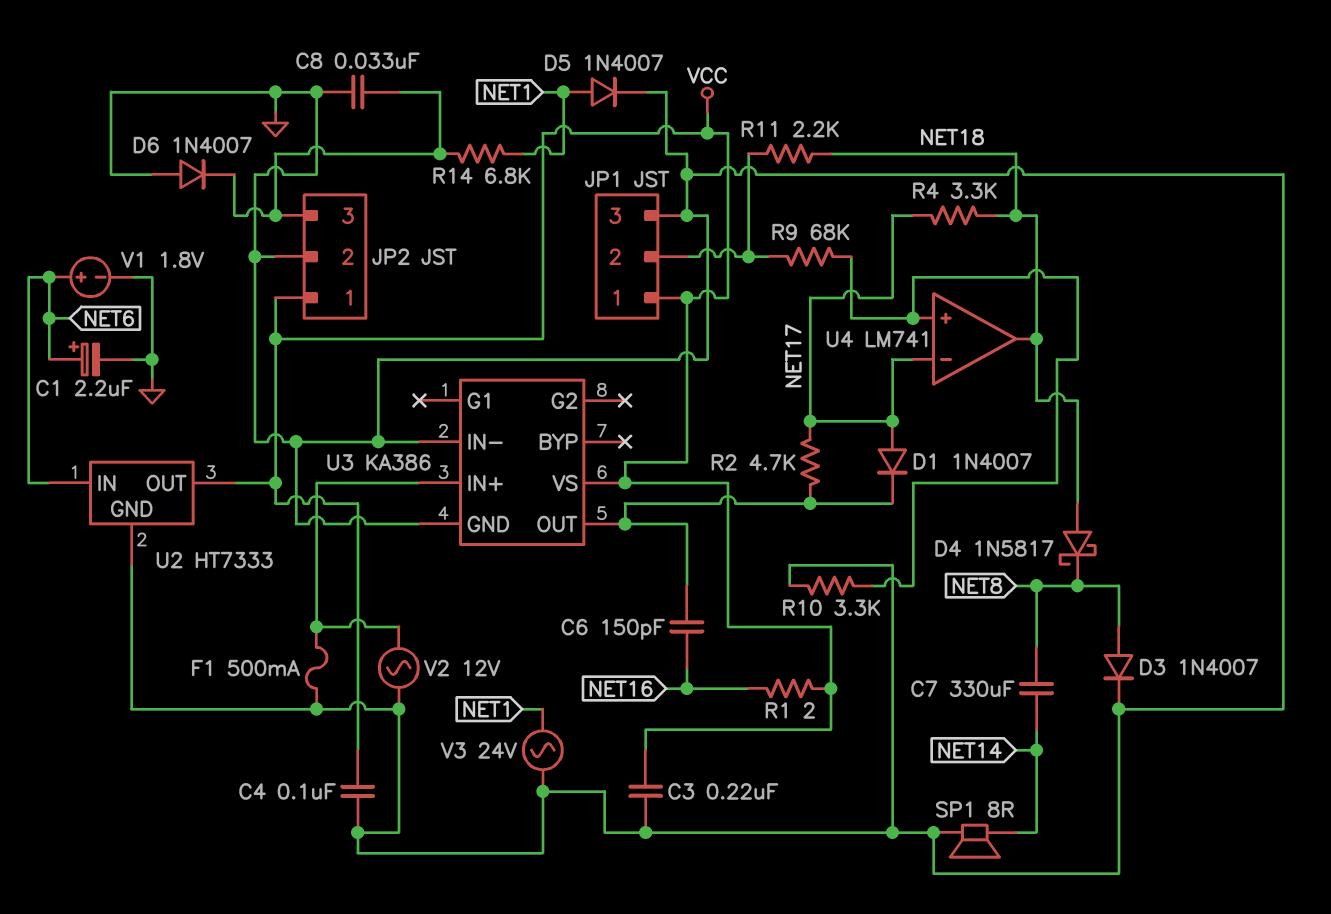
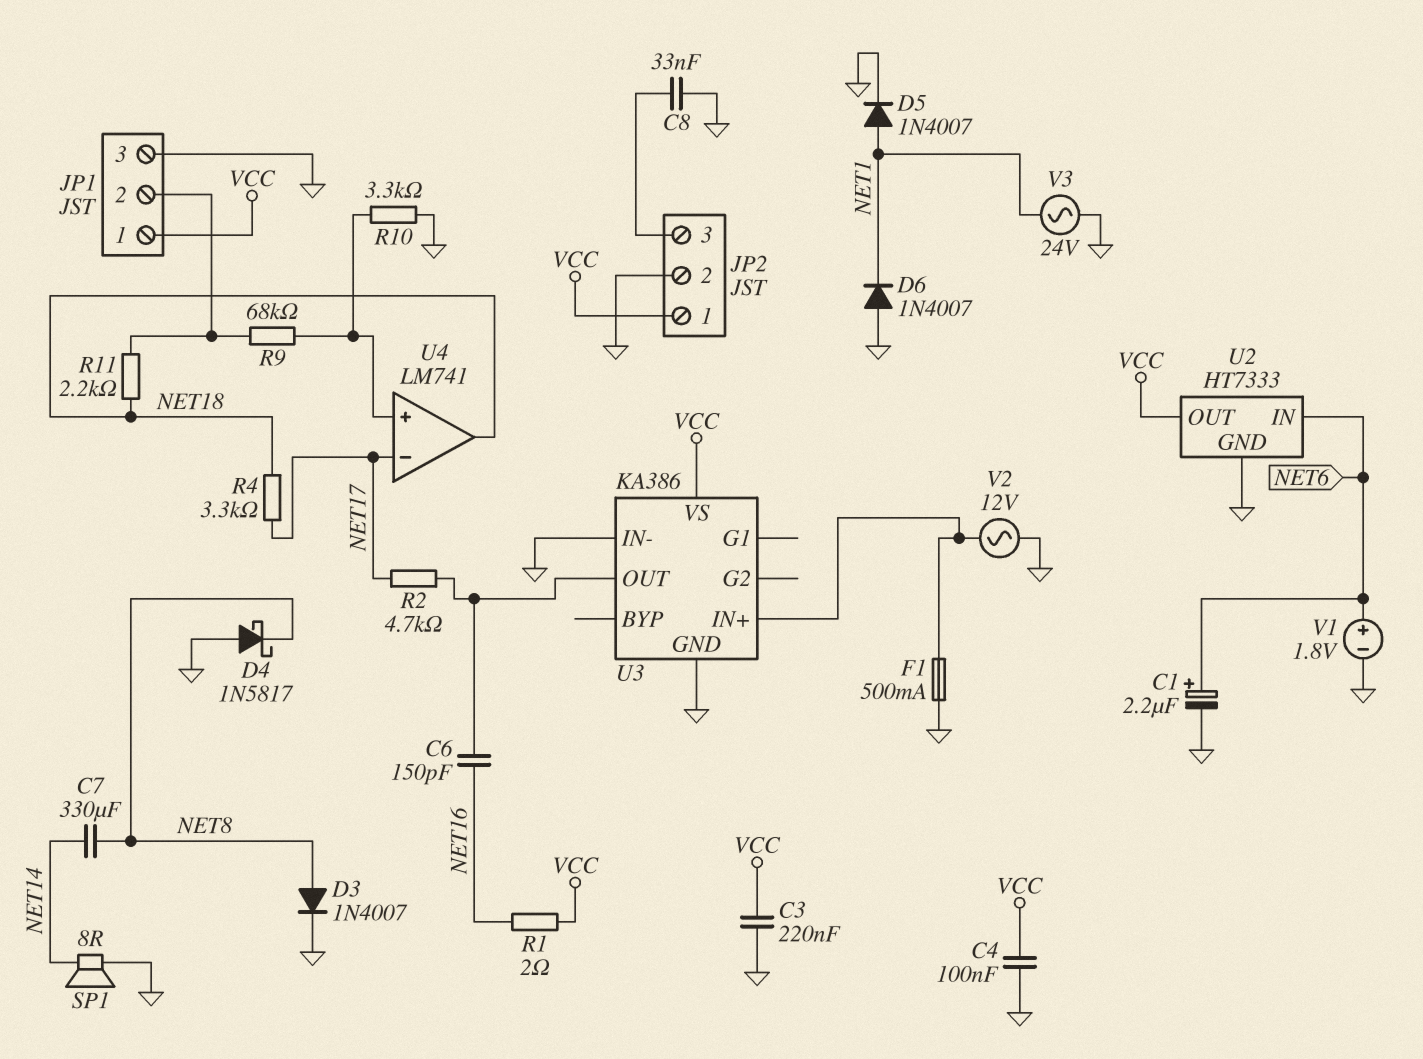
D1: diode 1N4007 (A NET17, K U3/OUT) -> none
D4: schottky 1N5817 (A NET18, K NET8) -> schottky 1N5817 (A GND, K NET8)
D6: diode 1N4007 (A GND, K JP2/3) -> diode 1N4007 (A GND, K NET1)
R14: 6.8k (JP2/3, NET1) -> none

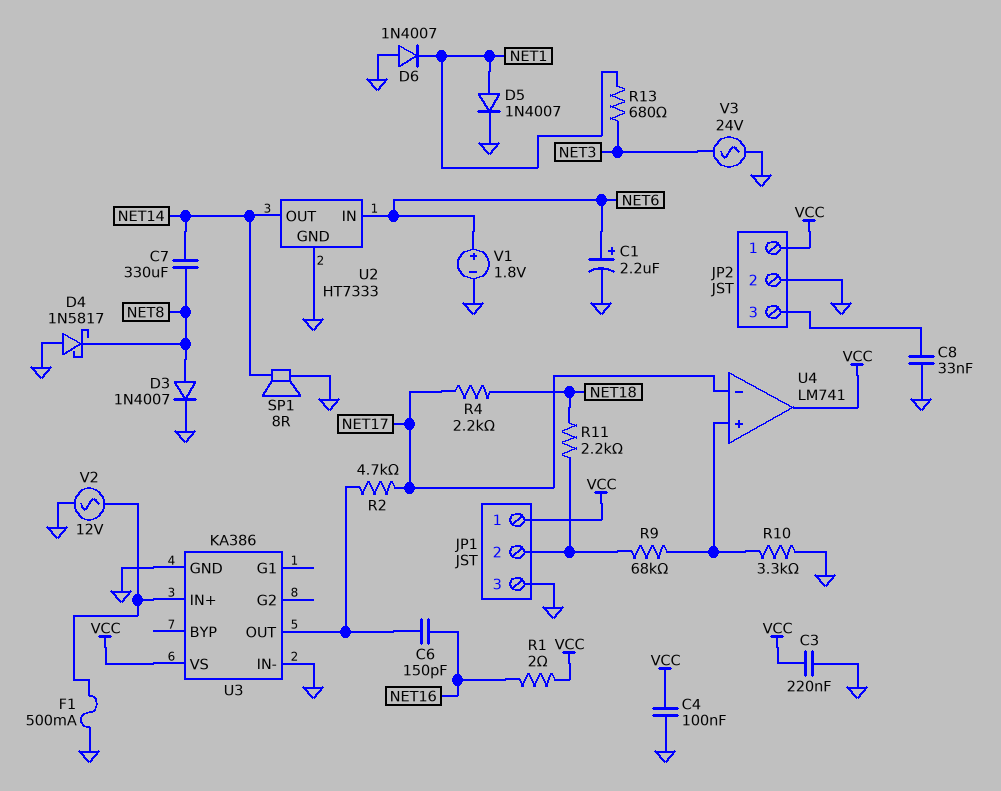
R4: 3.3k (NET17, NET18) -> 2.2k (NET17, NET18)
R13: none -> 680 (NET1, NET3)
U2 pin OUT: VCC -> NET14
U4 pin out: NET18 -> VCC
V3: AC 24V (GND, NET1) -> AC 24V (GND, NET3)

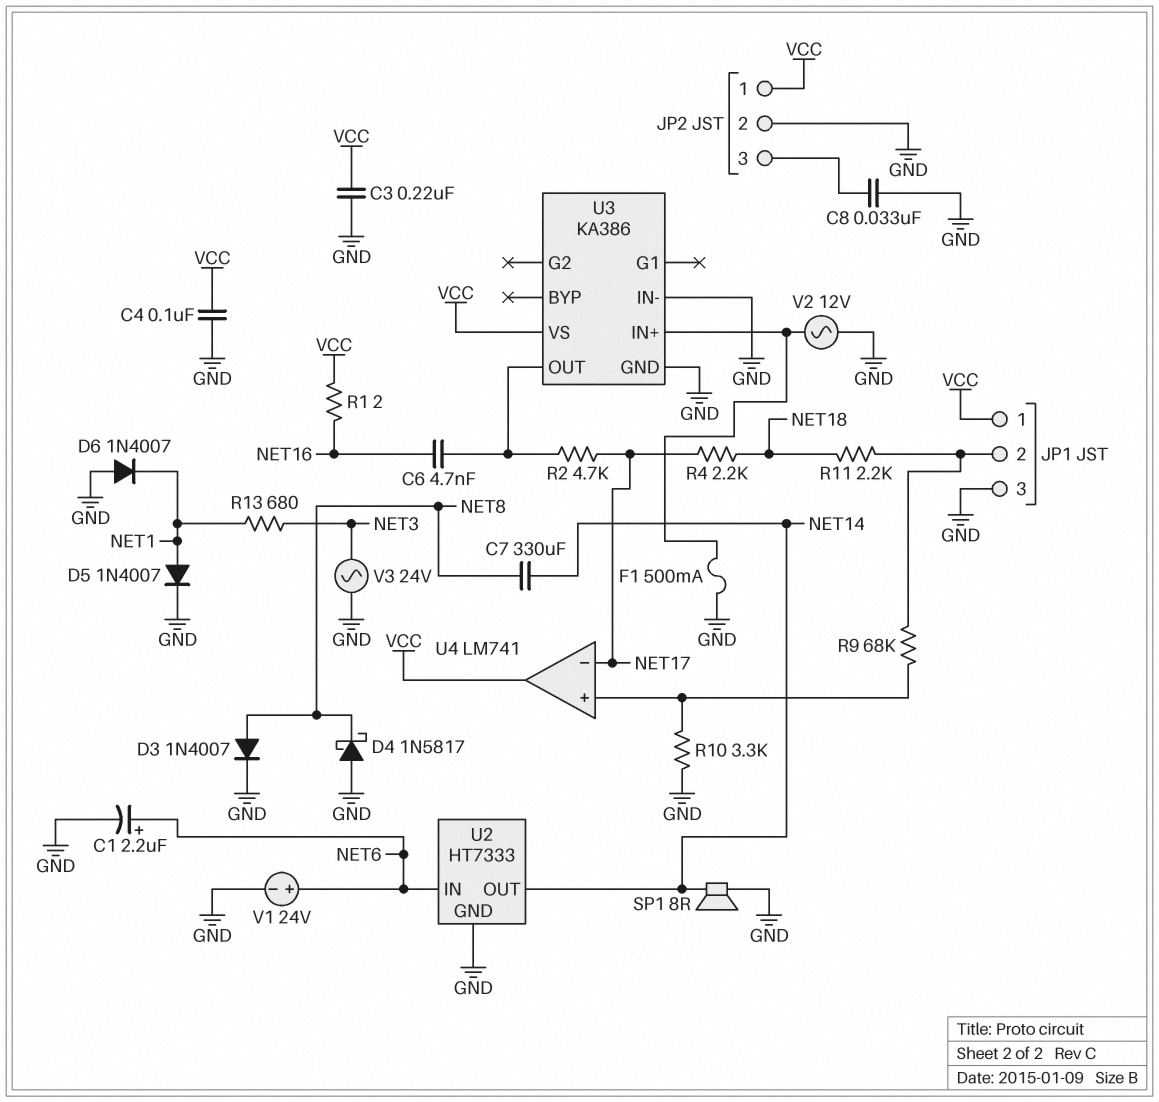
C6: 150pF (NET16, U3/OUT) -> 4.7nF (NET16, U3/OUT)
V1: 1.8V (plus NET6, minus GND) -> 24V (plus NET6, minus GND)

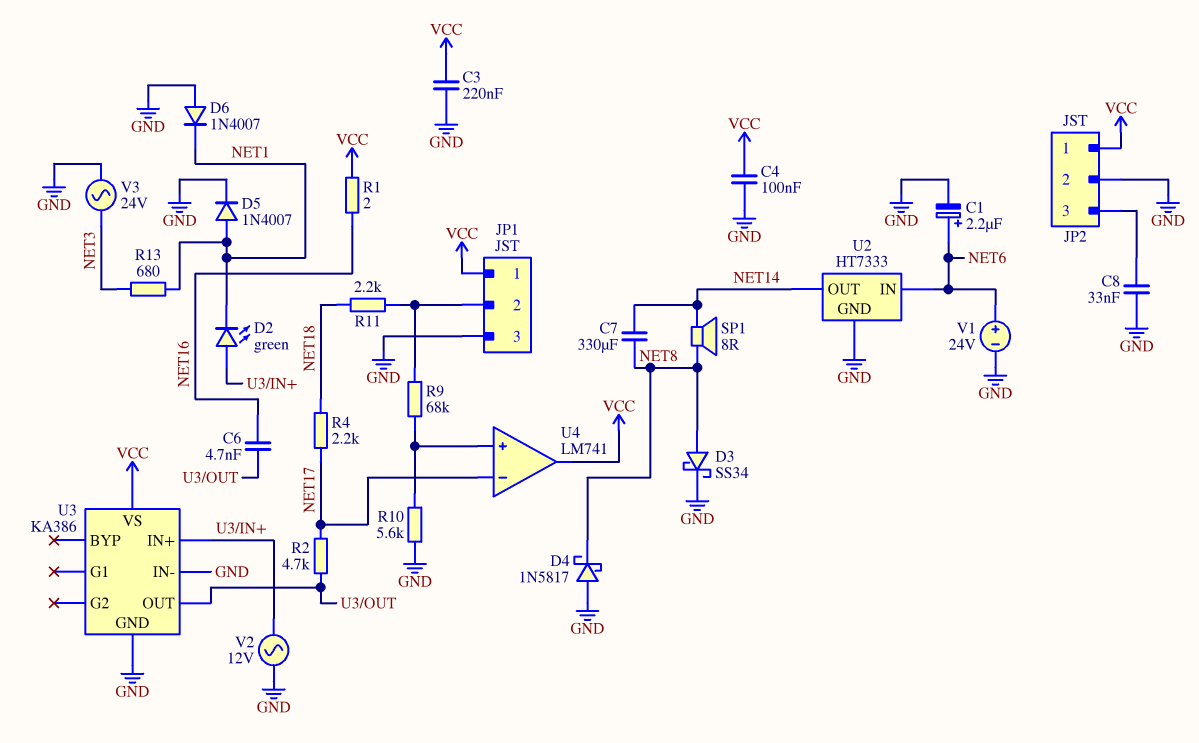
D2: none -> LED green (A U3/IN+, K NET1)
D3: diode 1N4007 (A NET8, K GND) -> schottky SS34 (A NET8, K GND)
F1: 500mA (GND, U3/IN+) -> none
R10: 3.3k (GND, U4/in+) -> 5.6k (GND, U4/in+)
SP1: speaker 8R (GND, NET14) -> speaker 8R (NET8, NET14)

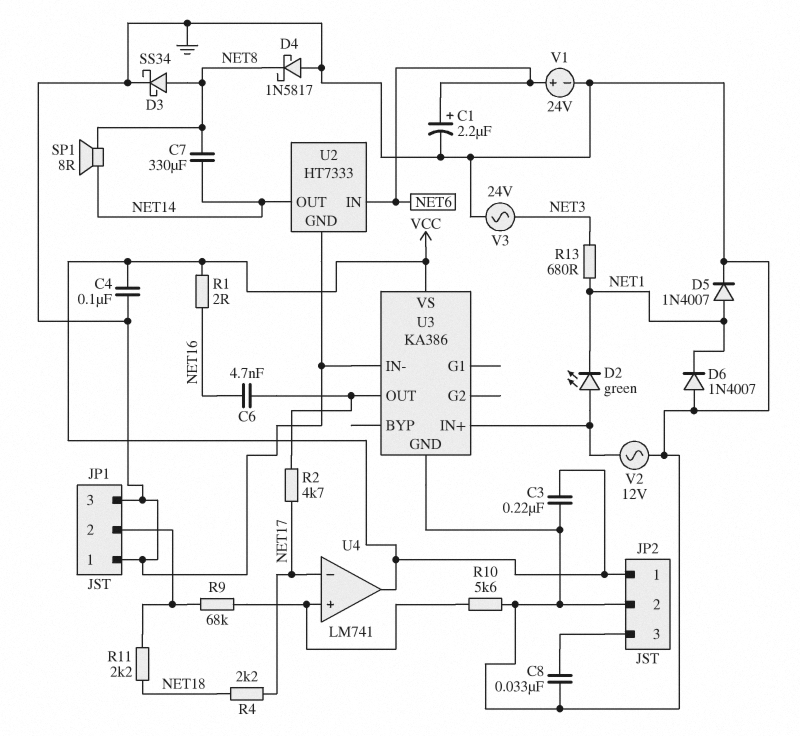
JP1 pin 1: VCC -> GND

